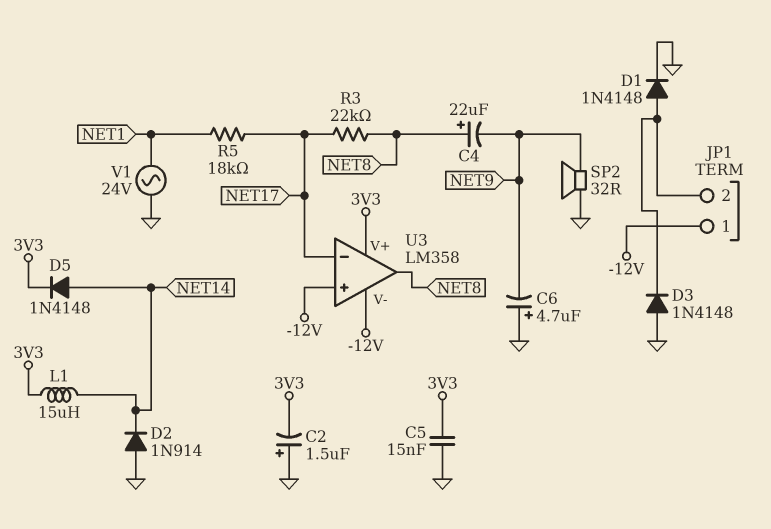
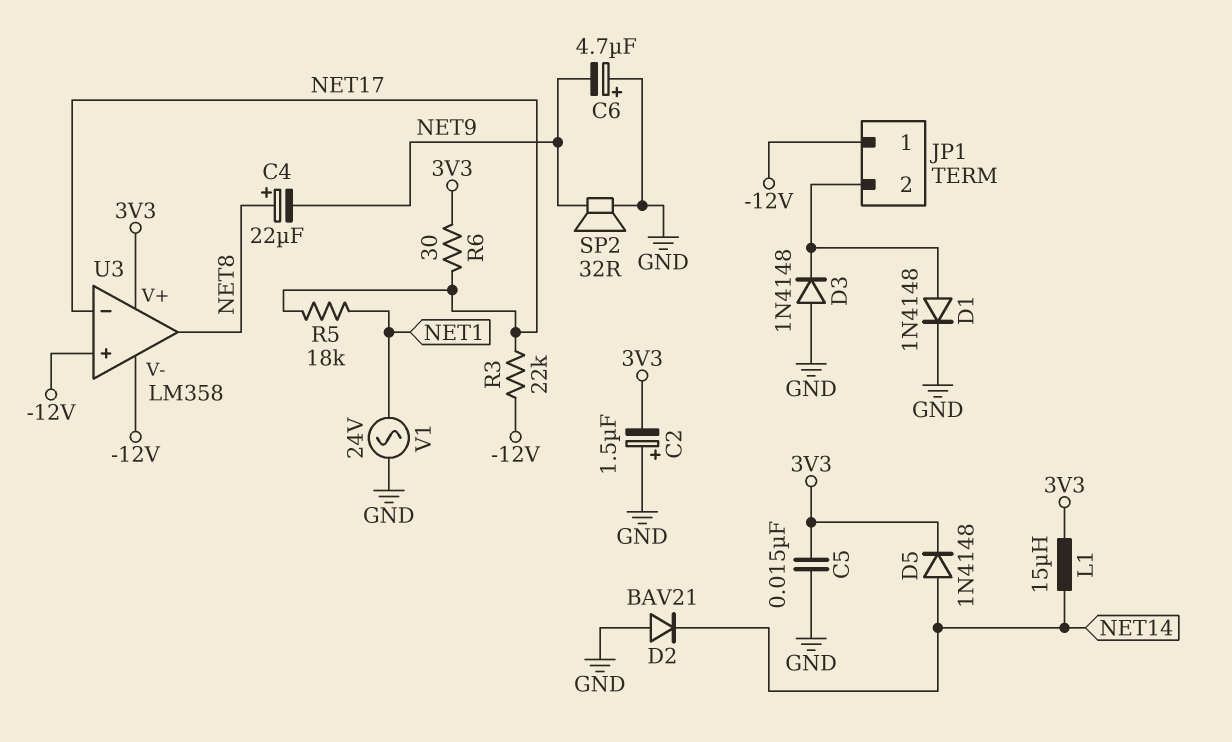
D2: diode 1N914 (A GND, K NET14) -> diode BAV21 (A GND, K NET14)
R3: 22k (NET8, NET17) -> 22k (-12V, NET17)
R6: none -> 30 (3V3, NET17)

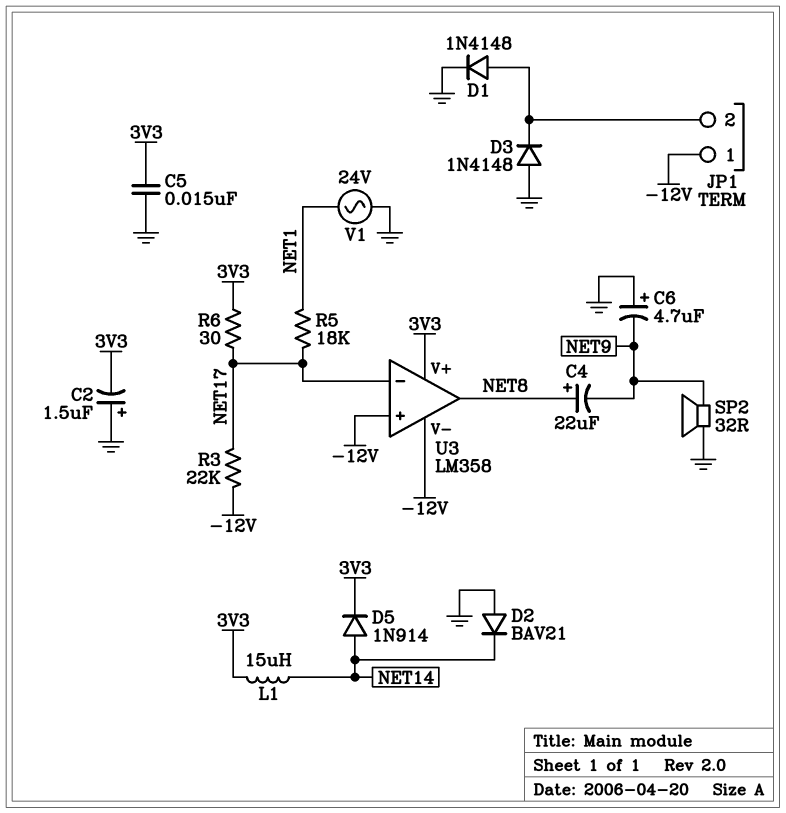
D5: diode 1N4148 (A NET14, K 3V3) -> diode 1N914 (A NET14, K 3V3)

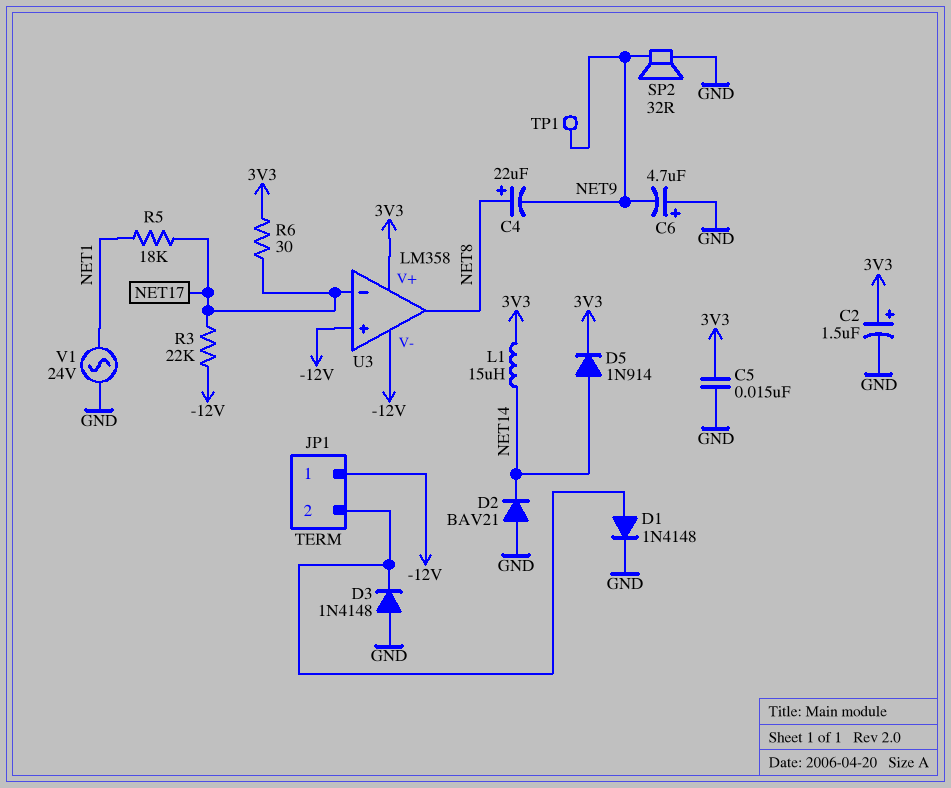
C2: 1.5uF (plus GND, minus 3V3) -> 1.5uF (plus 3V3, minus GND)
TP1: none -> test point (NET9)

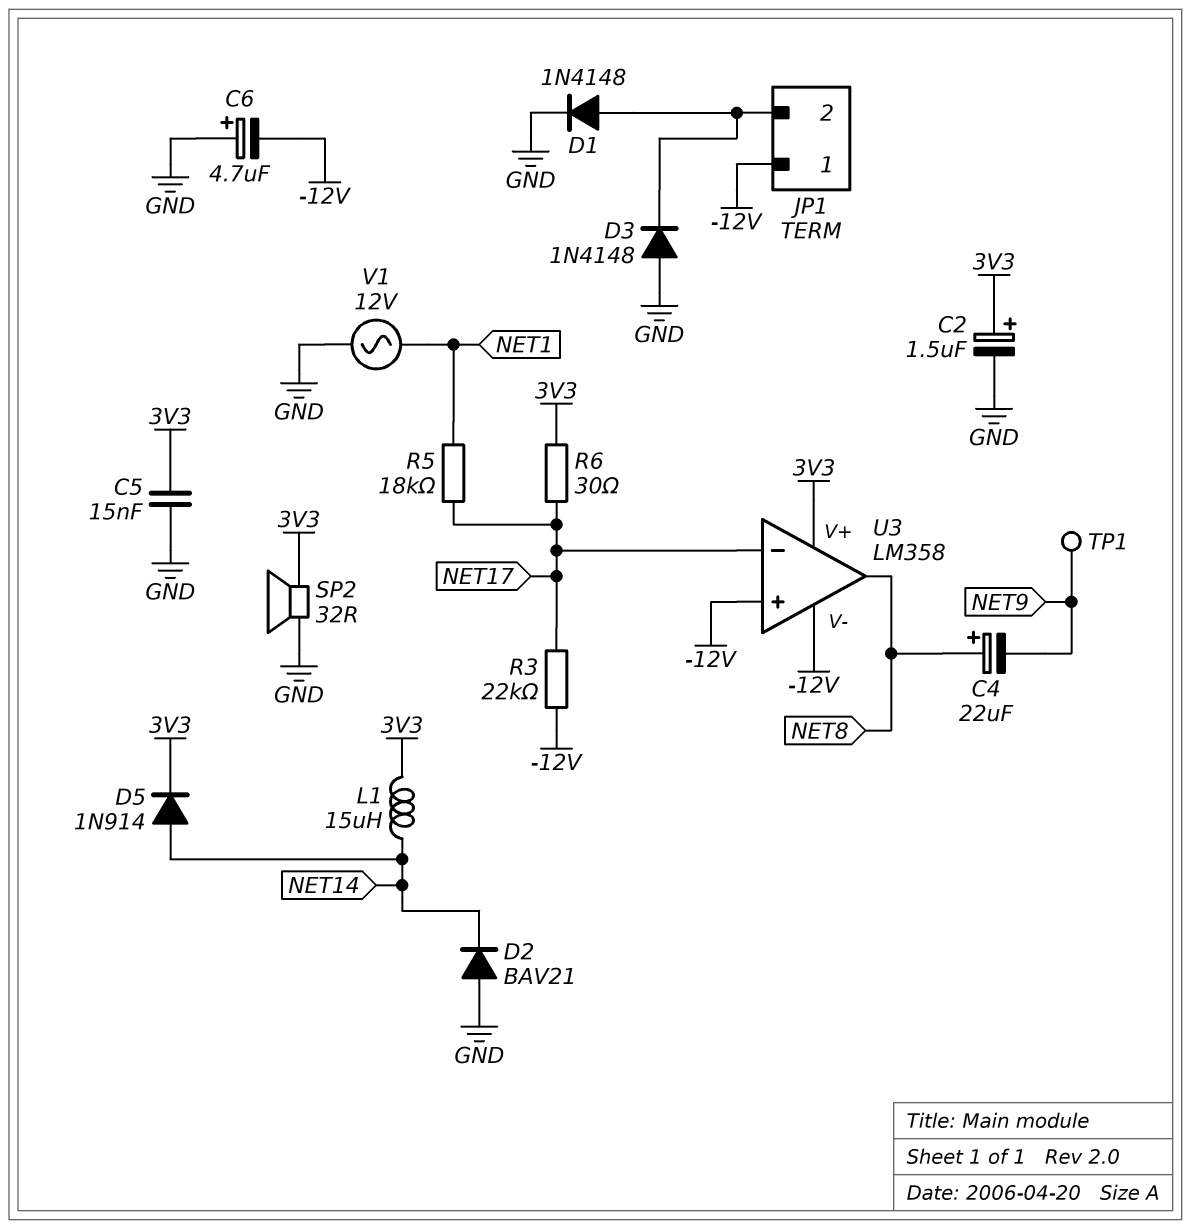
C6: 4.7uF (plus GND, minus NET9) -> 4.7uF (plus GND, minus -12V)
SP2: speaker 32R (GND, NET9) -> speaker 32R (3V3, GND)
V1: AC 24V (GND, NET1) -> AC 12V (GND, NET1)

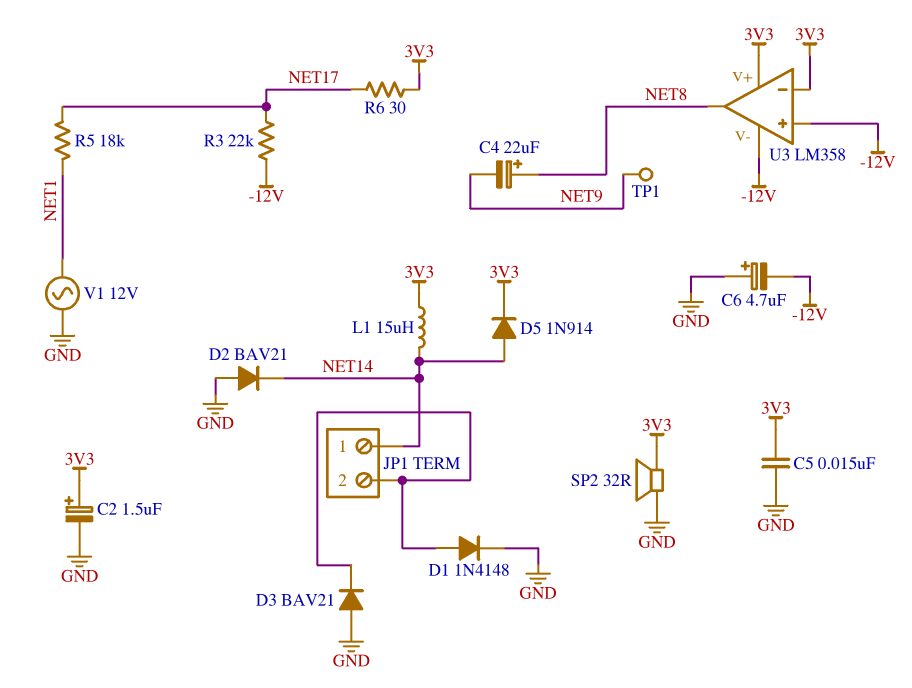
D3: diode 1N4148 (A GND, K JP1/2) -> diode BAV21 (A GND, K JP1/2)
JP1 pin 1: -12V -> NET14
U3 pin in-: NET17 -> 3V3

